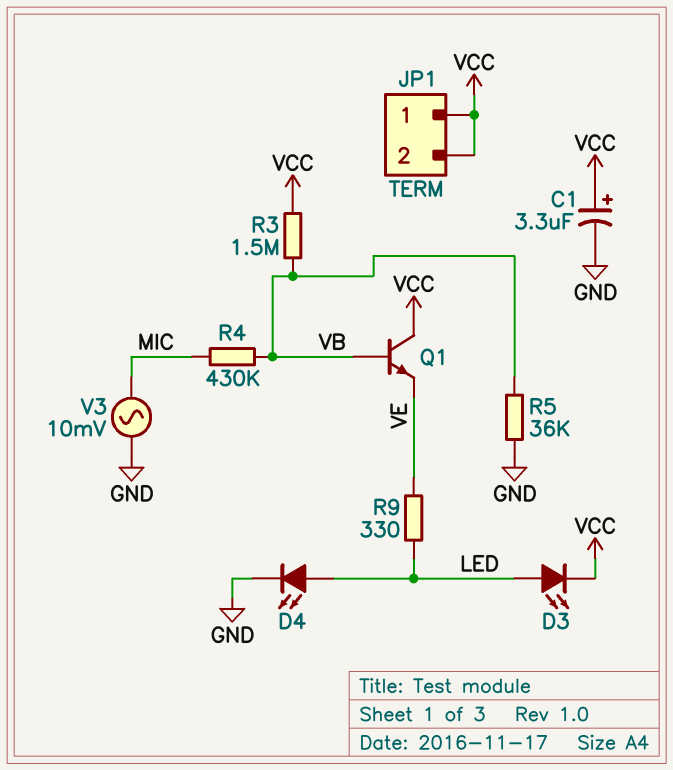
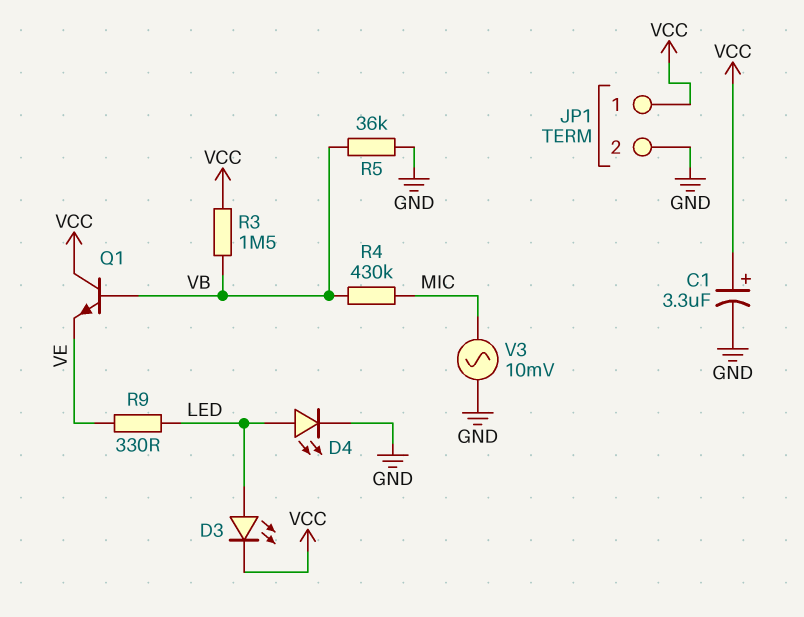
JP1 pin 2: VCC -> GND

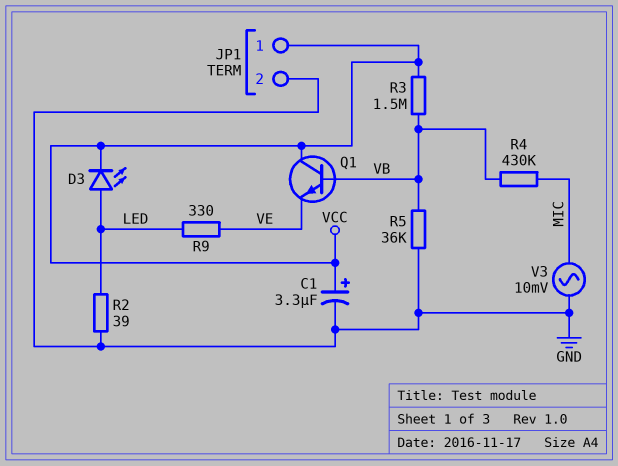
D4: LED (A LED, K GND) -> none
R2: none -> 39 (GND, LED)

